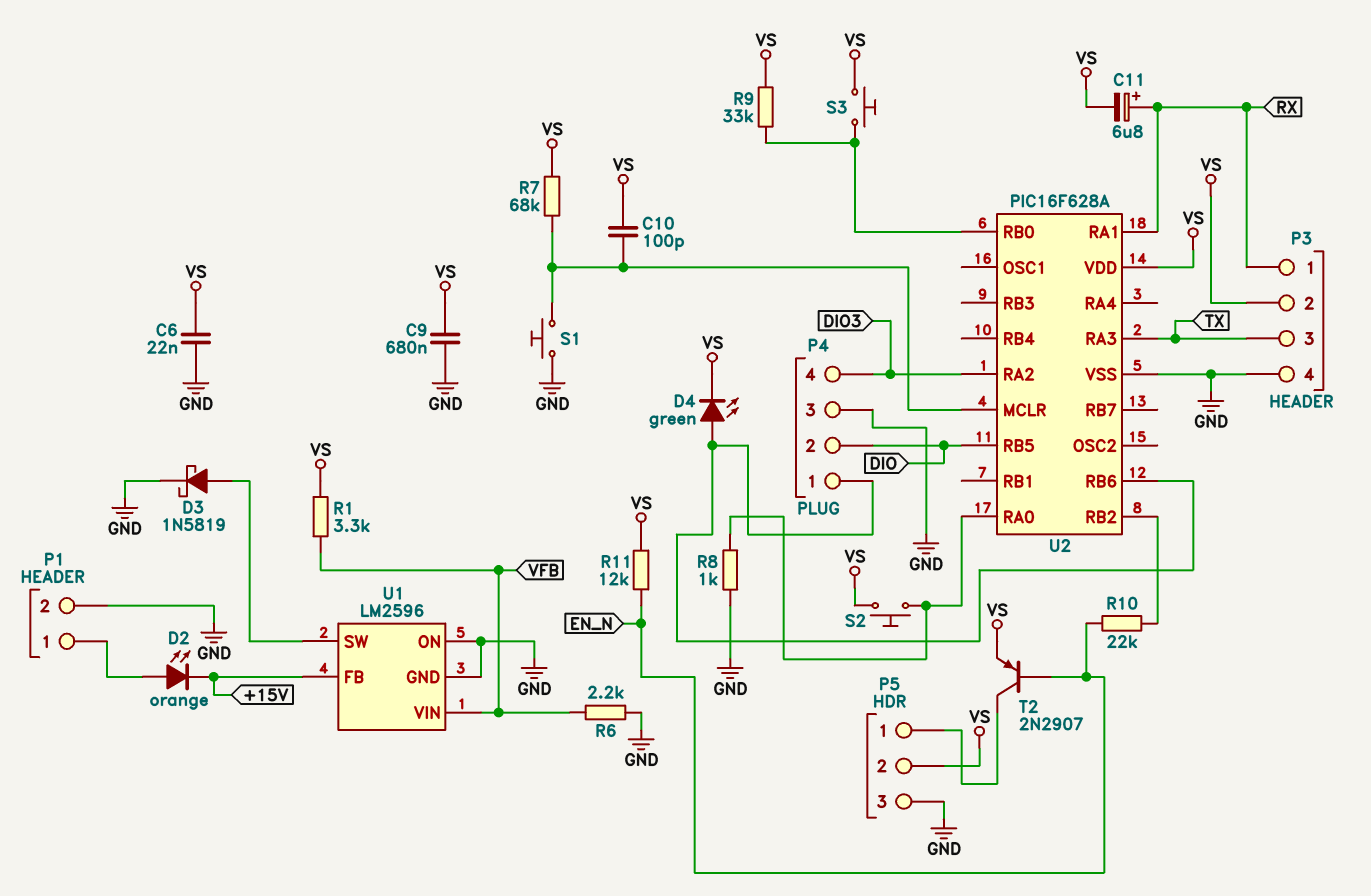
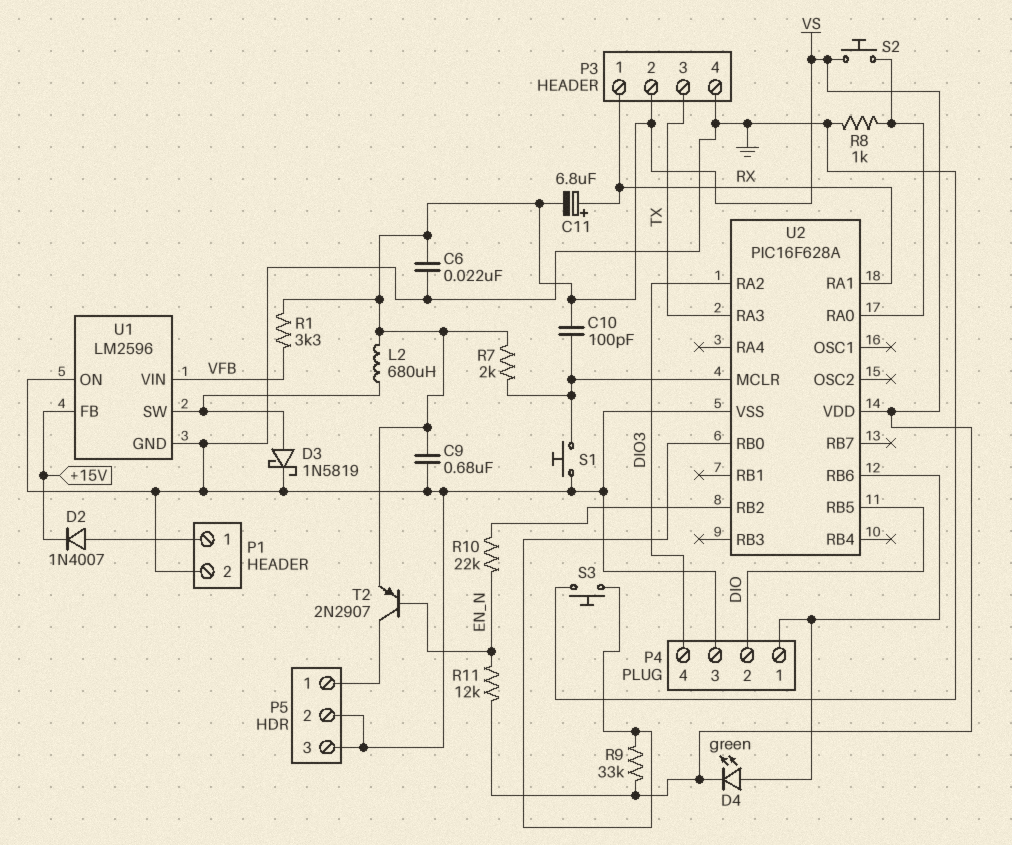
D2: LED orange (A P1/1, K +15V) -> diode 1N4007 (A P1/1, K +15V)
L2: none -> 680uH (U1/SW, VS)
P5 pin 2: VS -> GND
R6: 2.2k (GND, VFB) -> none
R7: 68k (U2/MCLR, VS) -> 2k (U2/MCLR, VS)
S3: button (U2/RB0, VS) -> button (GND, U2/RB0)

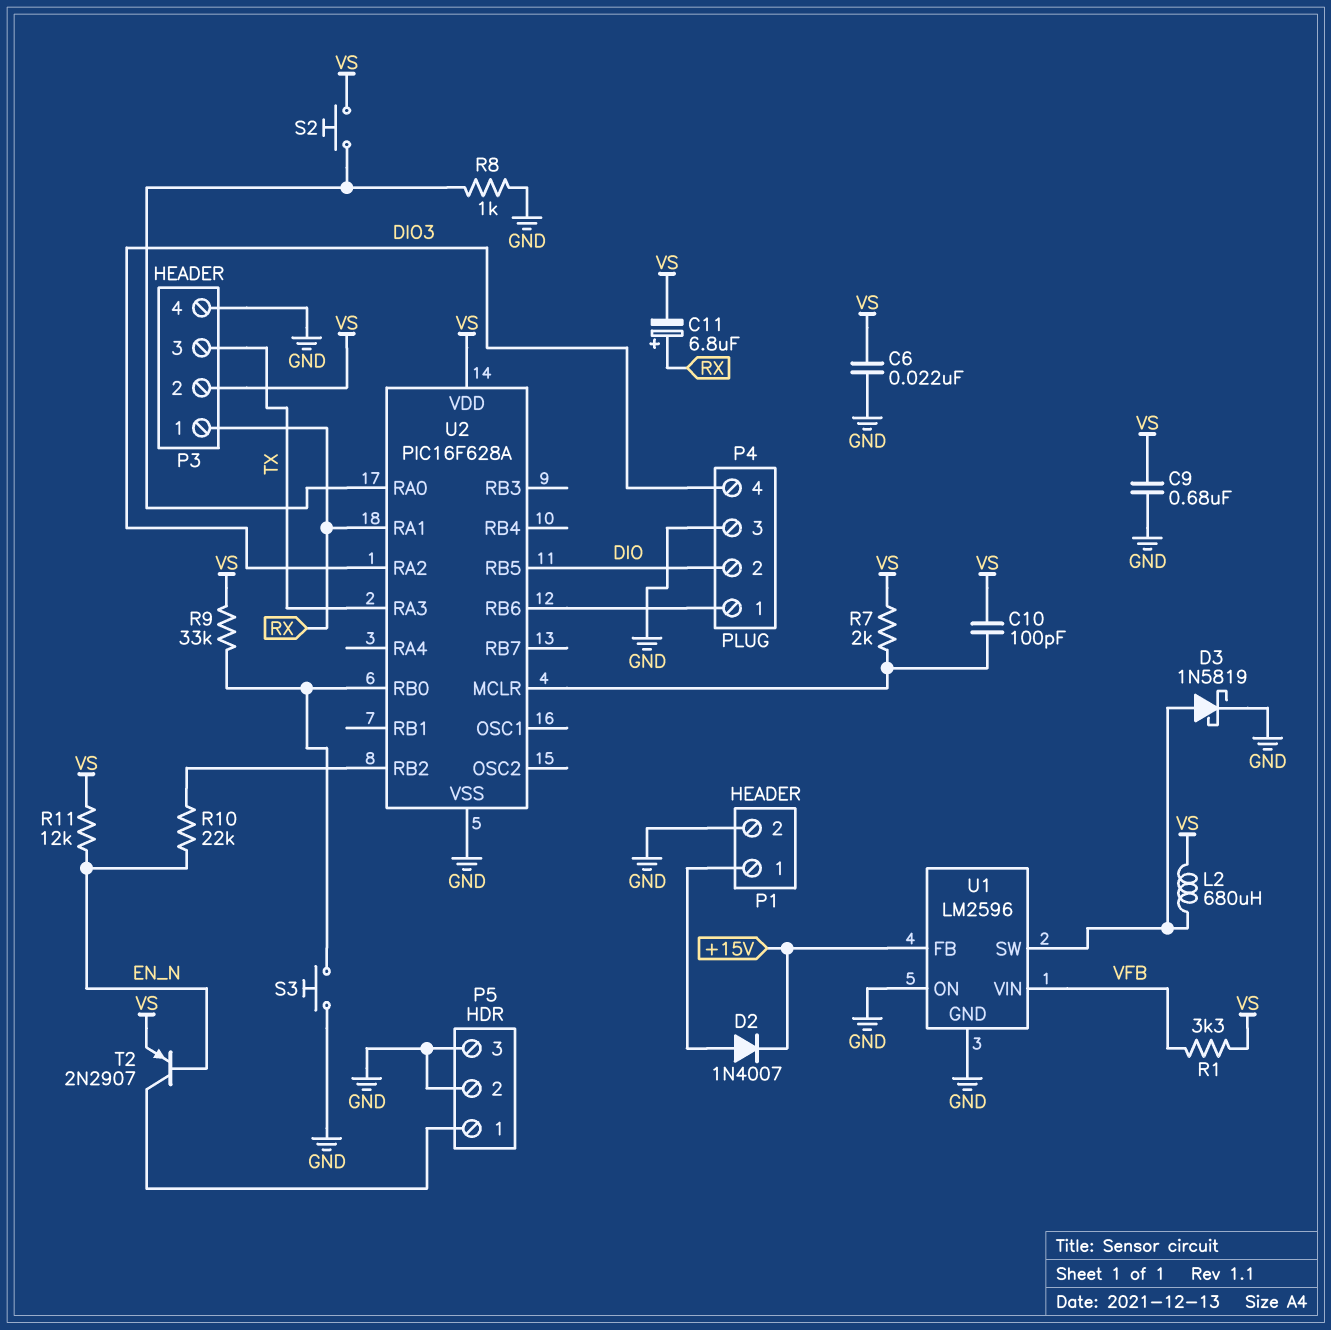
D4: LED green (A P4/1, K VS) -> none
S1: button (GND, U2/MCLR) -> none

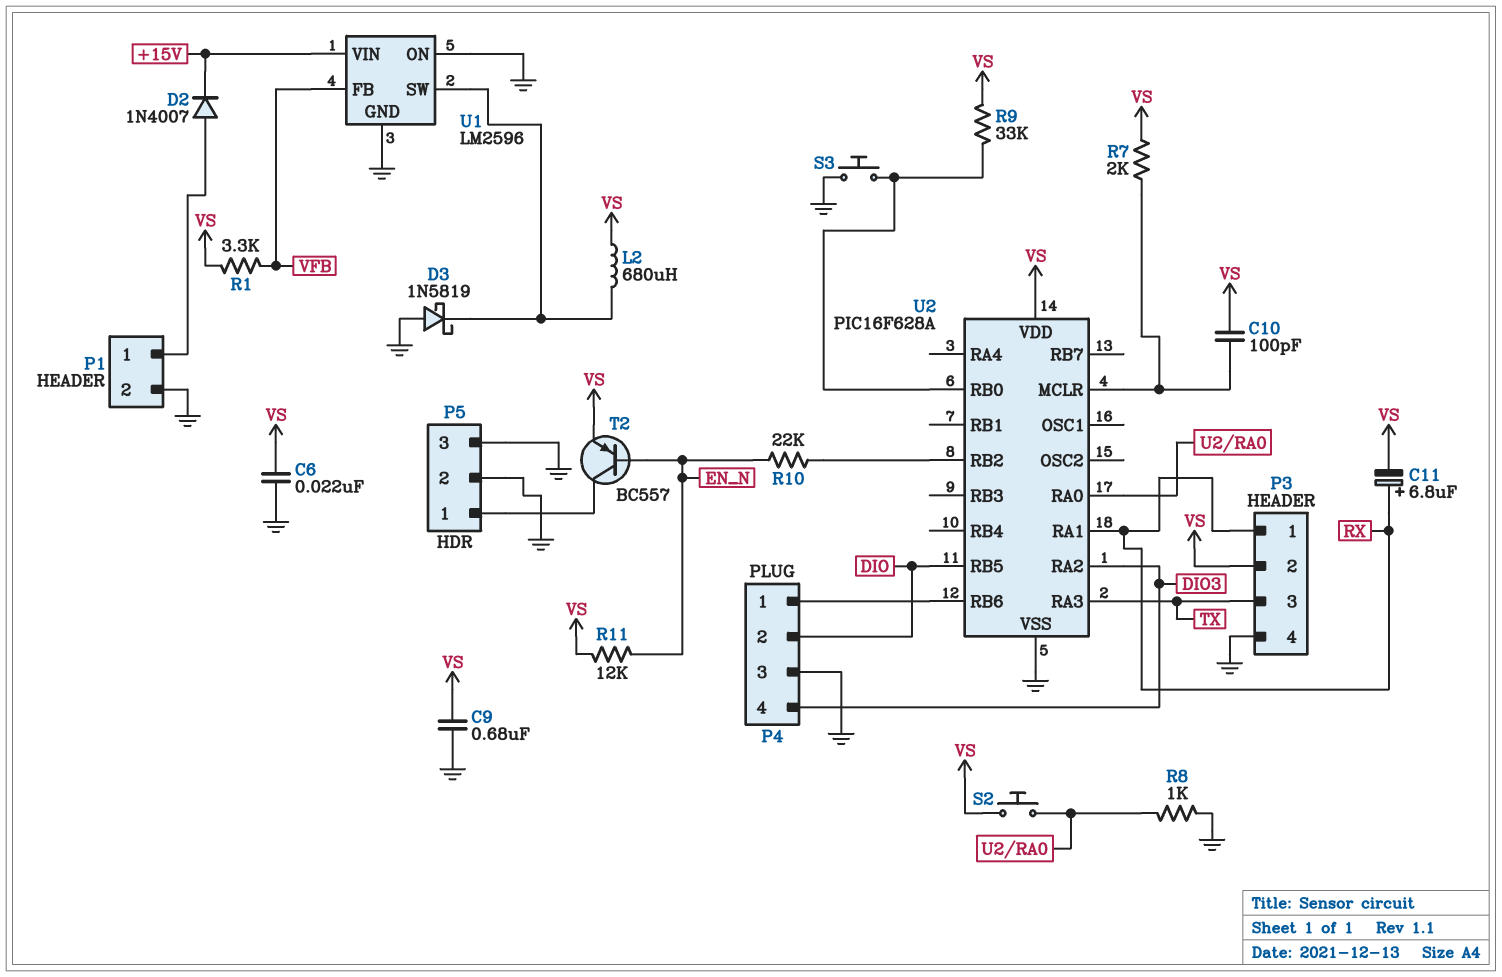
D3: schottky 1N5819 (A U1/SW, K GND) -> schottky 1N5819 (A GND, K U1/SW)
T2: PNP 2N2907 (B EN_N, C P5/1, E VS) -> PNP BC557 (B EN_N, C P5/1, E VS)
U1 pin FB: +15V -> VFB
U1 pin VIN: VFB -> +15V

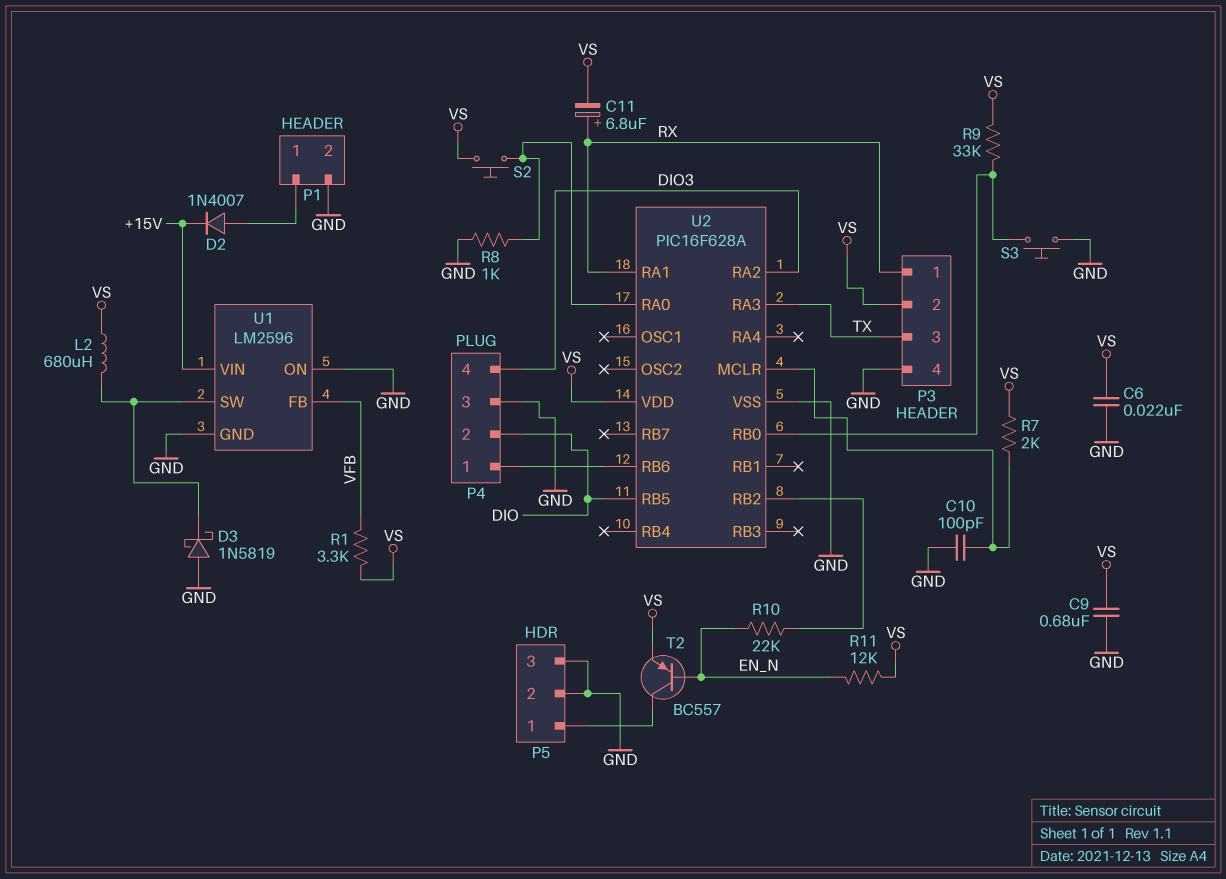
C10: 100pF (U2/MCLR, VS) -> 100pF (GND, U2/MCLR)

